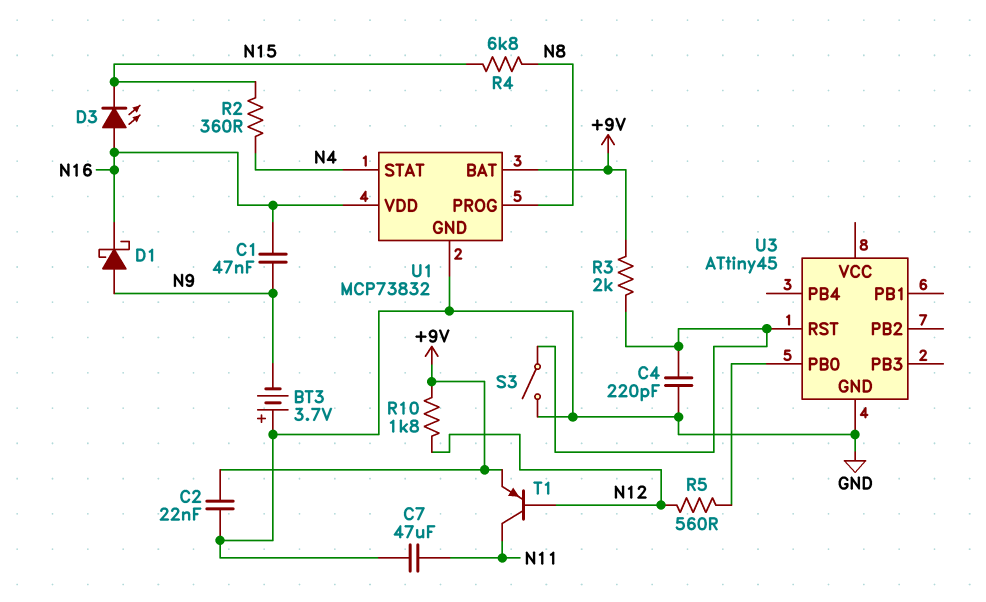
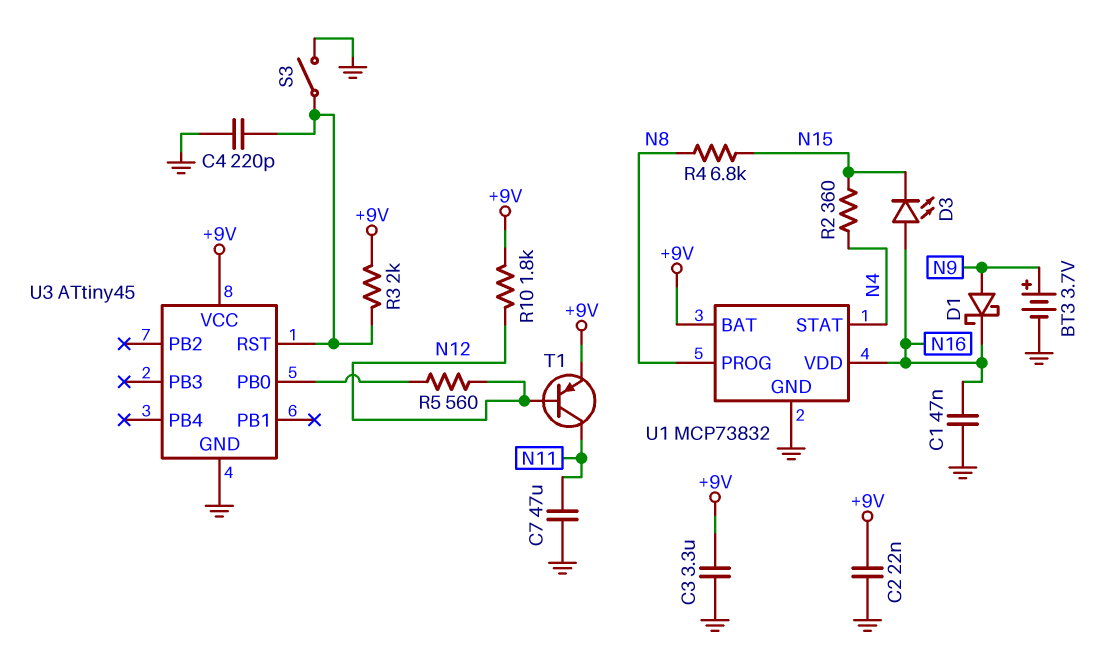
BT3: 3.7V (plus GND, minus N9) -> 3.7V (plus N9, minus GND)
C1: 47nF (N9, N16) -> 47nF (GND, N16)
C3: none -> 3.3uF (+9V, GND)
U3 pin VCC: none -> +9V

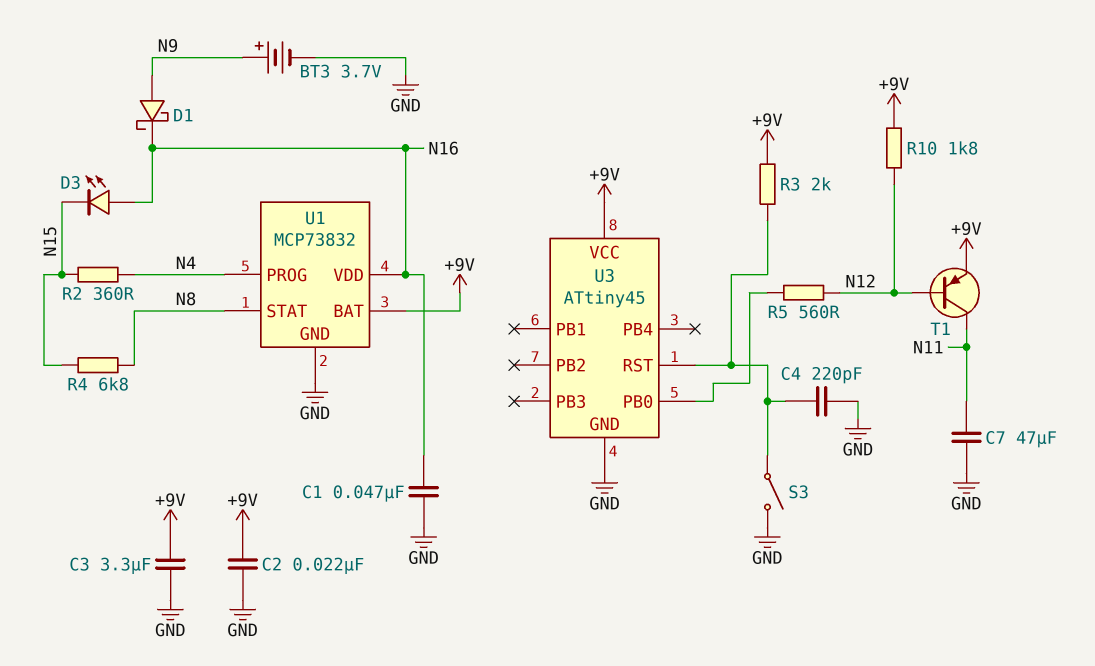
U1 pin PROG: N8 -> N4
U1 pin STAT: N4 -> N8

